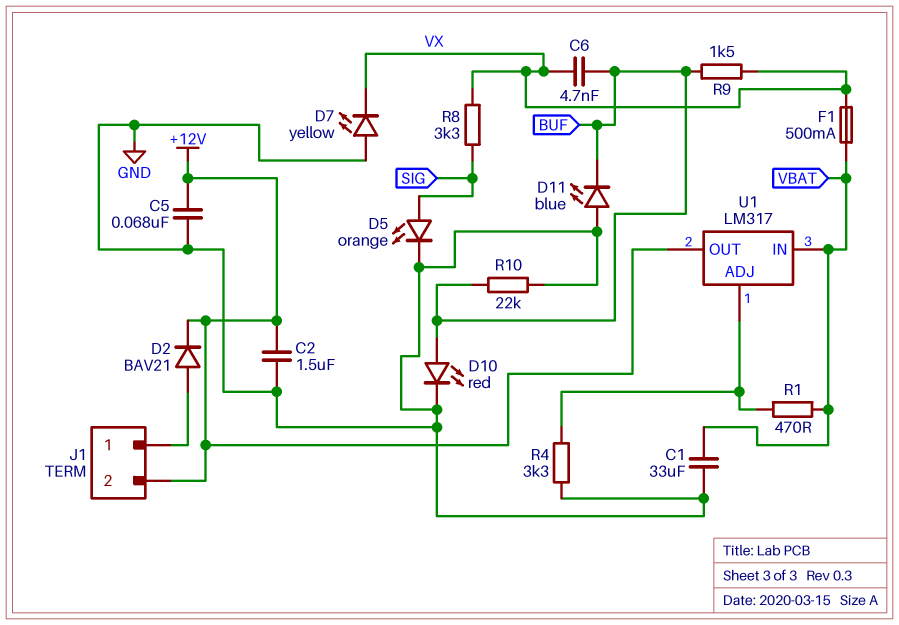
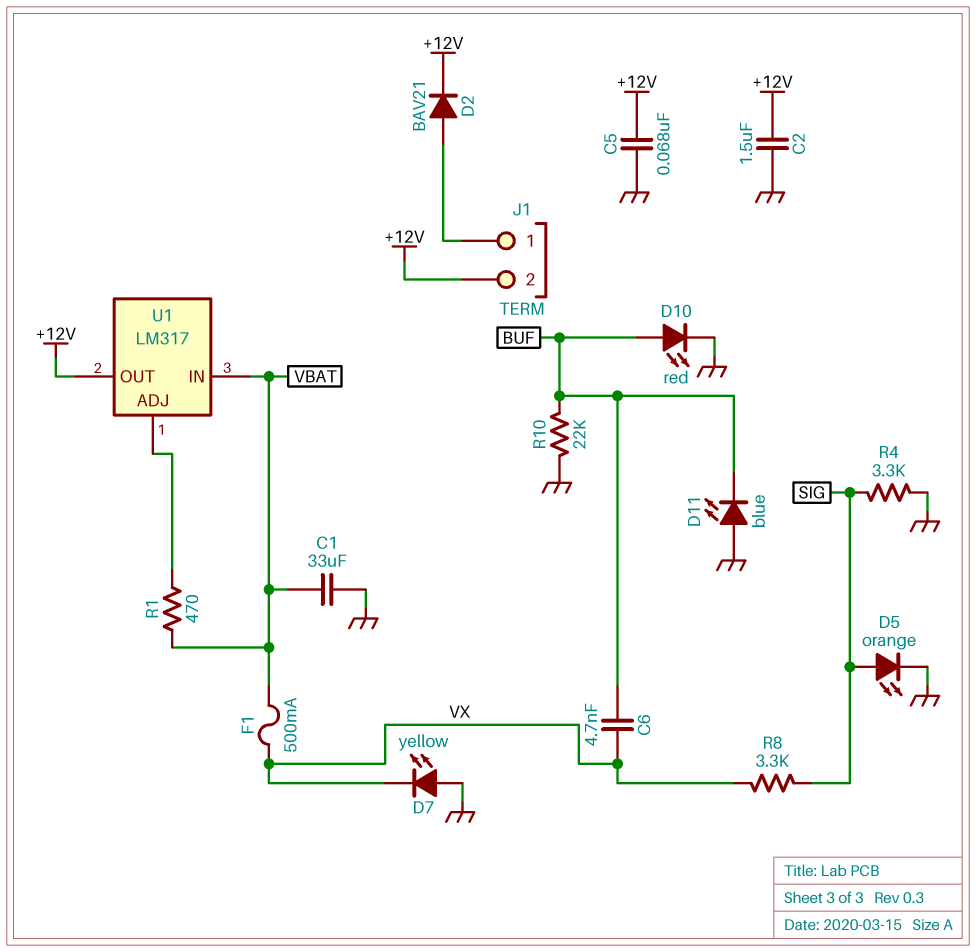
R4: 3.3k (GND, U1/ADJ) -> 3.3k (GND, SIG)
R9: 1.5k (BUF, VX) -> none

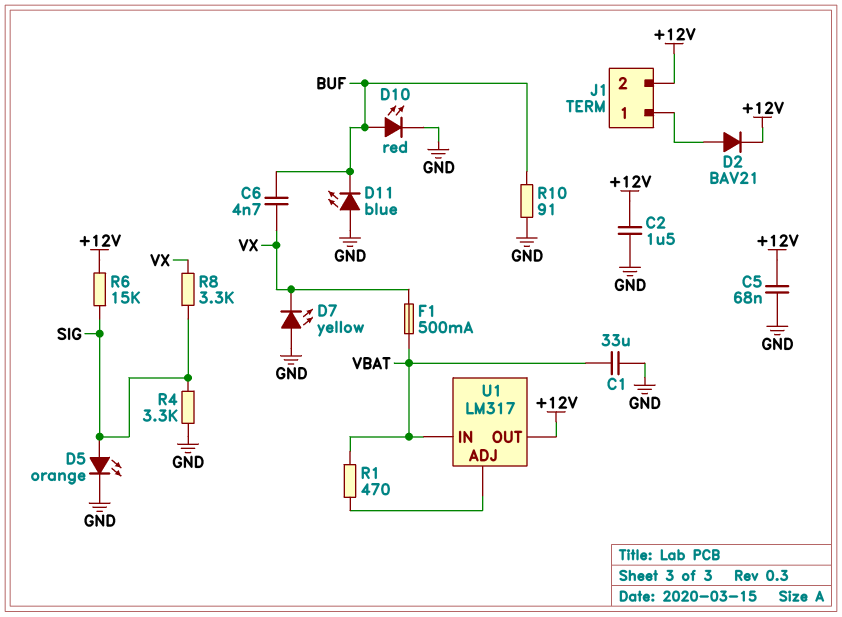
R6: none -> 15k (+12V, SIG)
R10: 22k (BUF, GND) -> 91 (BUF, GND)

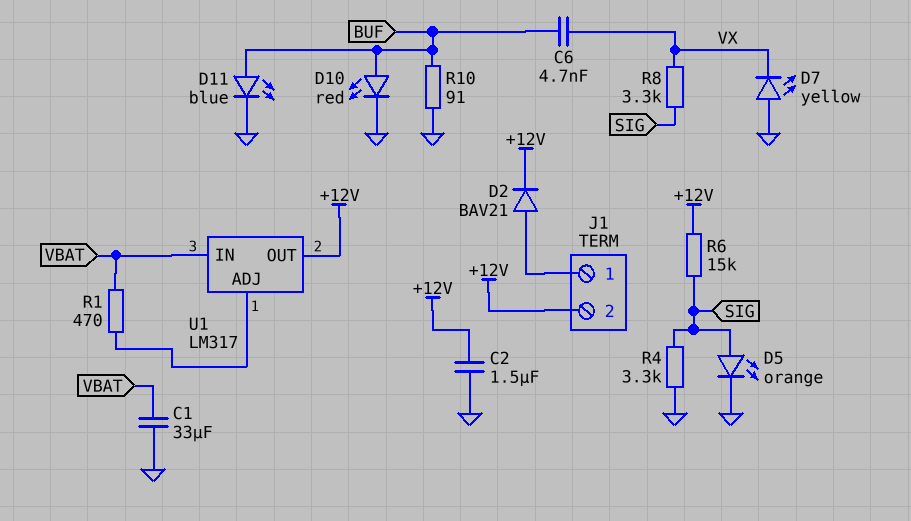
C5: 68nF (+12V, GND) -> none
D11: LED blue (A GND, K BUF) -> LED blue (A BUF, K GND)
F1: 500mA (VBAT, VX) -> none

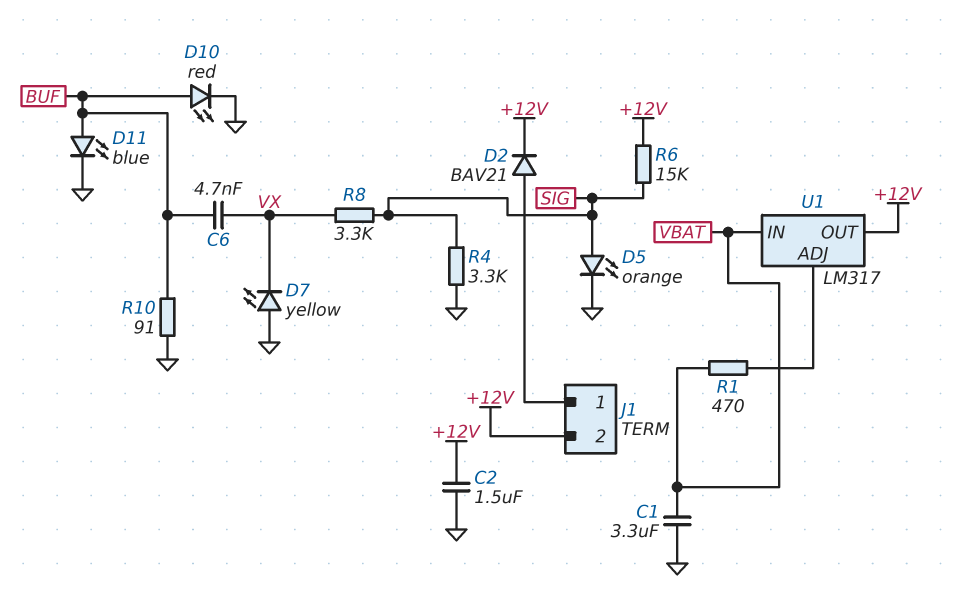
C1: 33uF (GND, VBAT) -> 3.3uF (GND, VBAT)

